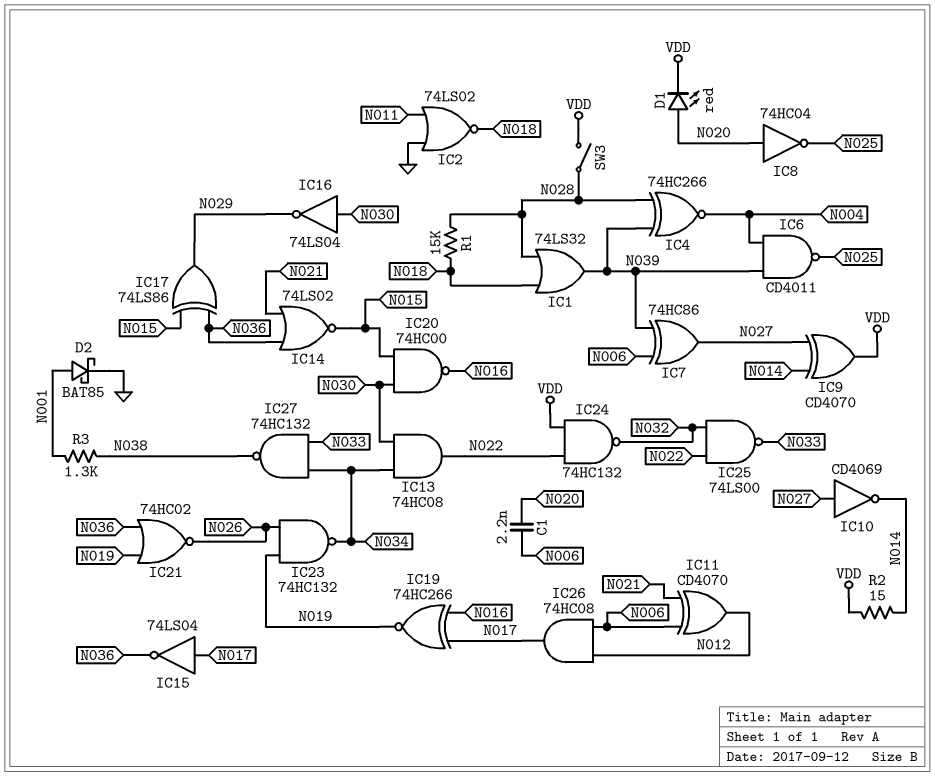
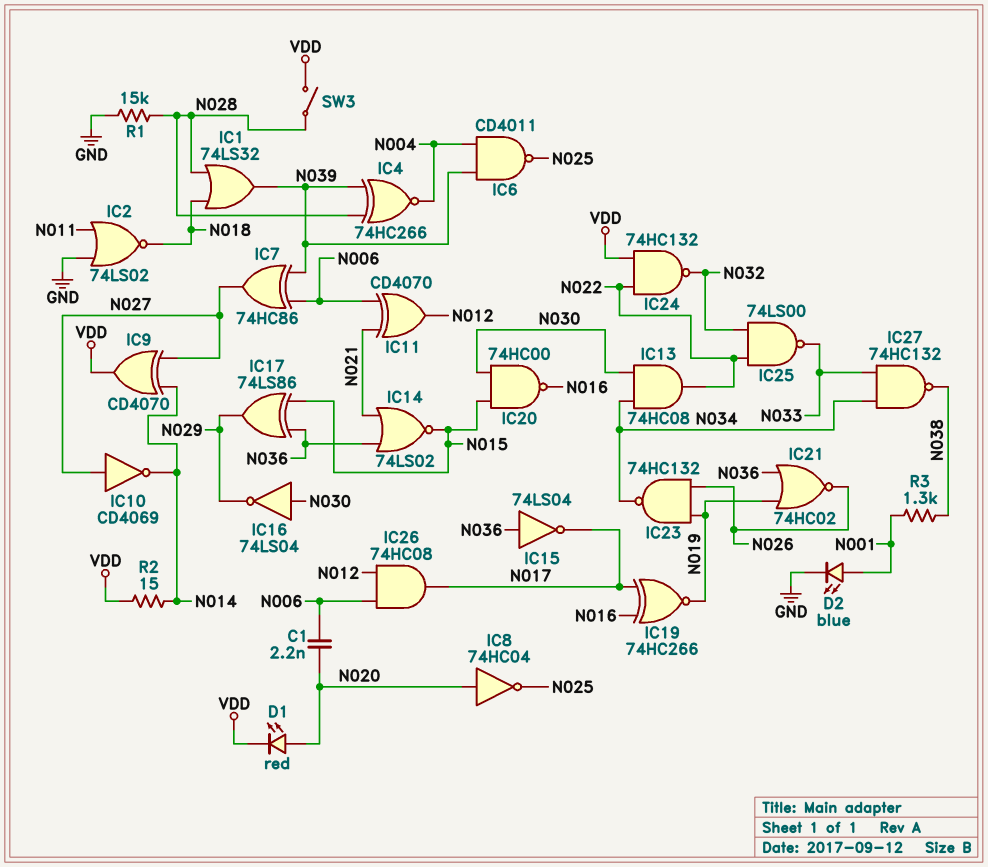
D2: schottky BAT85 (A N001, K GND) -> LED blue (A N001, K GND)
IC15: NOT 74LS04 (in N017, out N036) -> NOT 74LS04 (in N036, out N017)
R1: 15k (N018, N028) -> 15k (GND, N028)

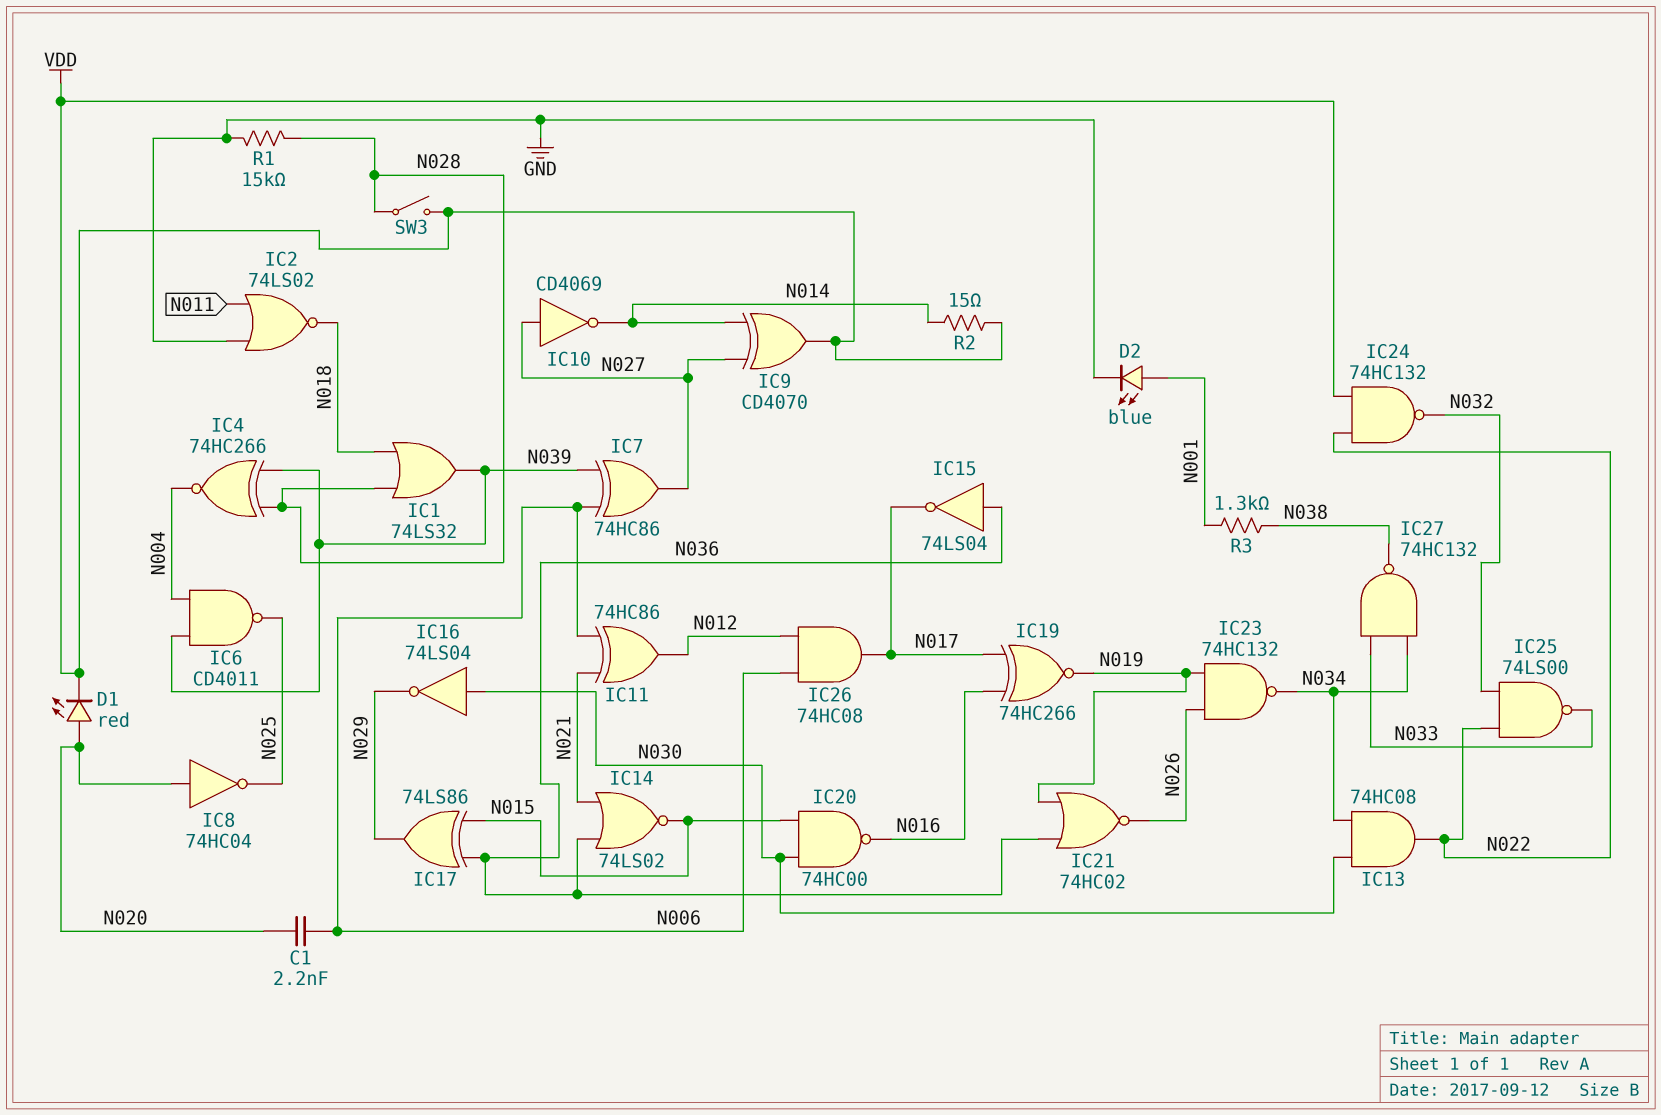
IC11: XOR CD4070 (in N006, in N021, out N012) -> XOR 74HC86 (in N006, in N021, out N012)

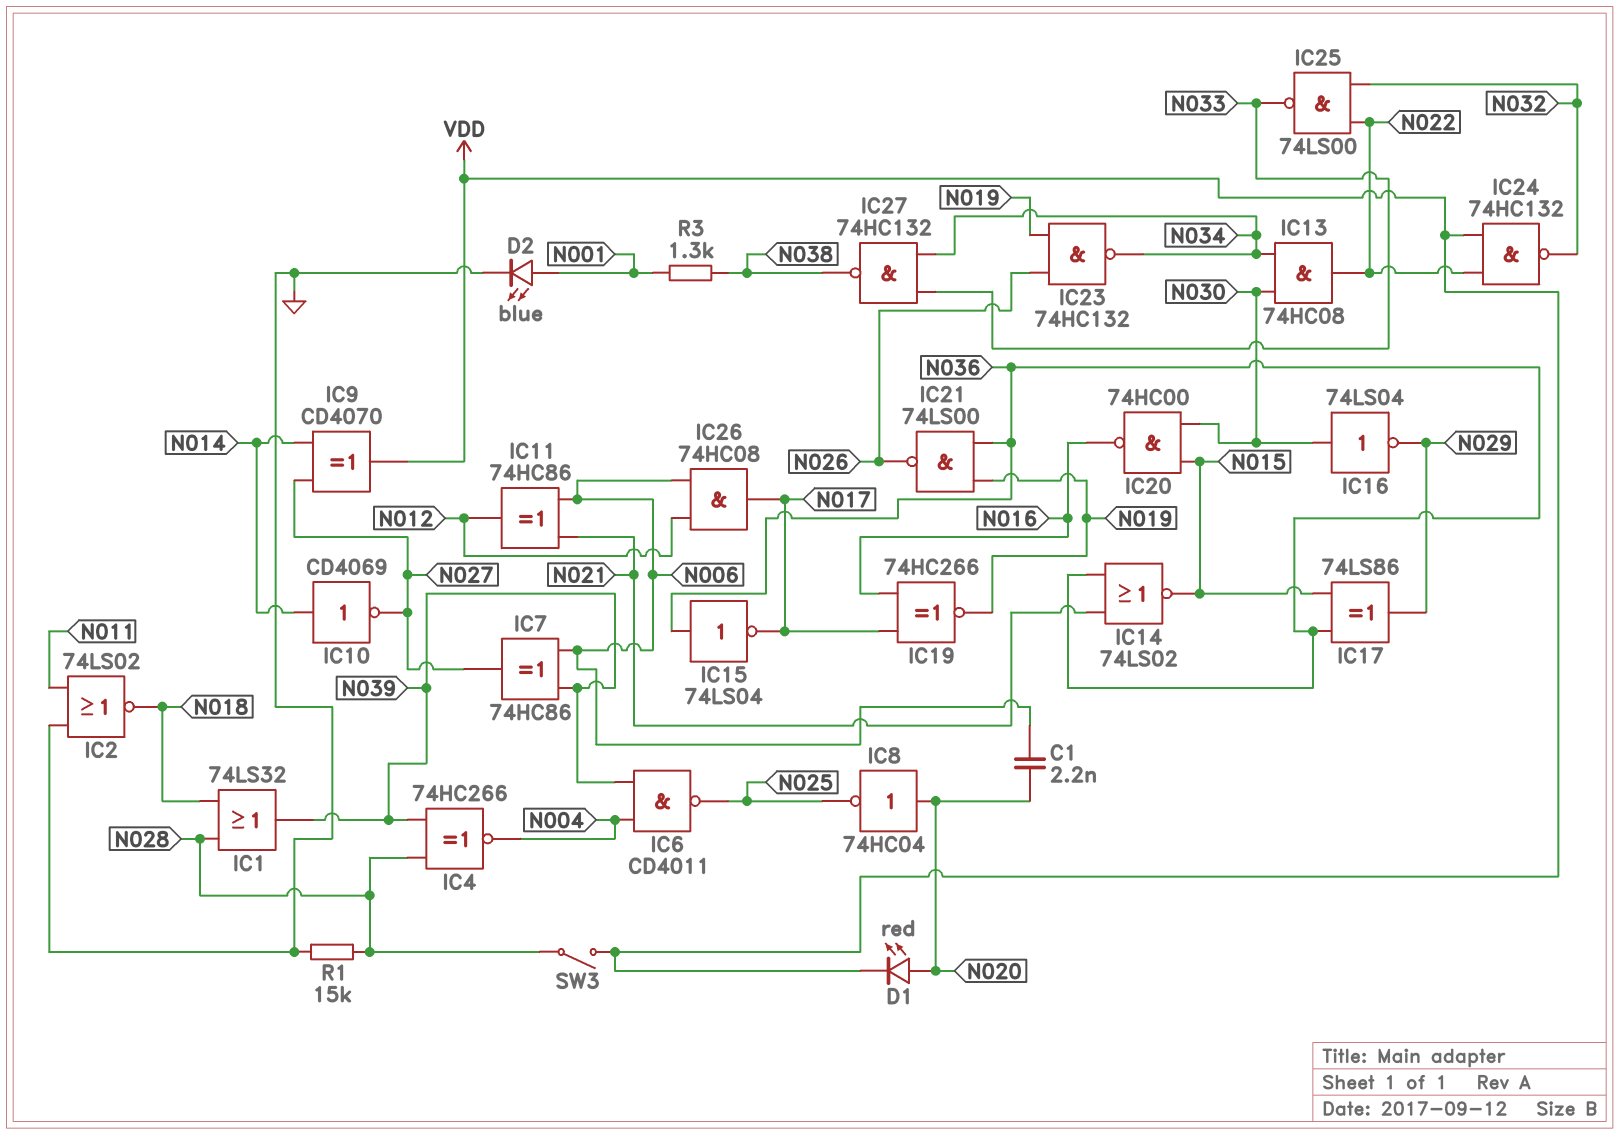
IC10: NOT CD4069 (in N027, out N014) -> NOT CD4069 (in N014, out N027)
IC21: NOR 74HC02 (in N019, in N036, out N026) -> NAND 74LS00 (in N019, in N036, out N026)
R2: 15 (N014, VDD) -> none

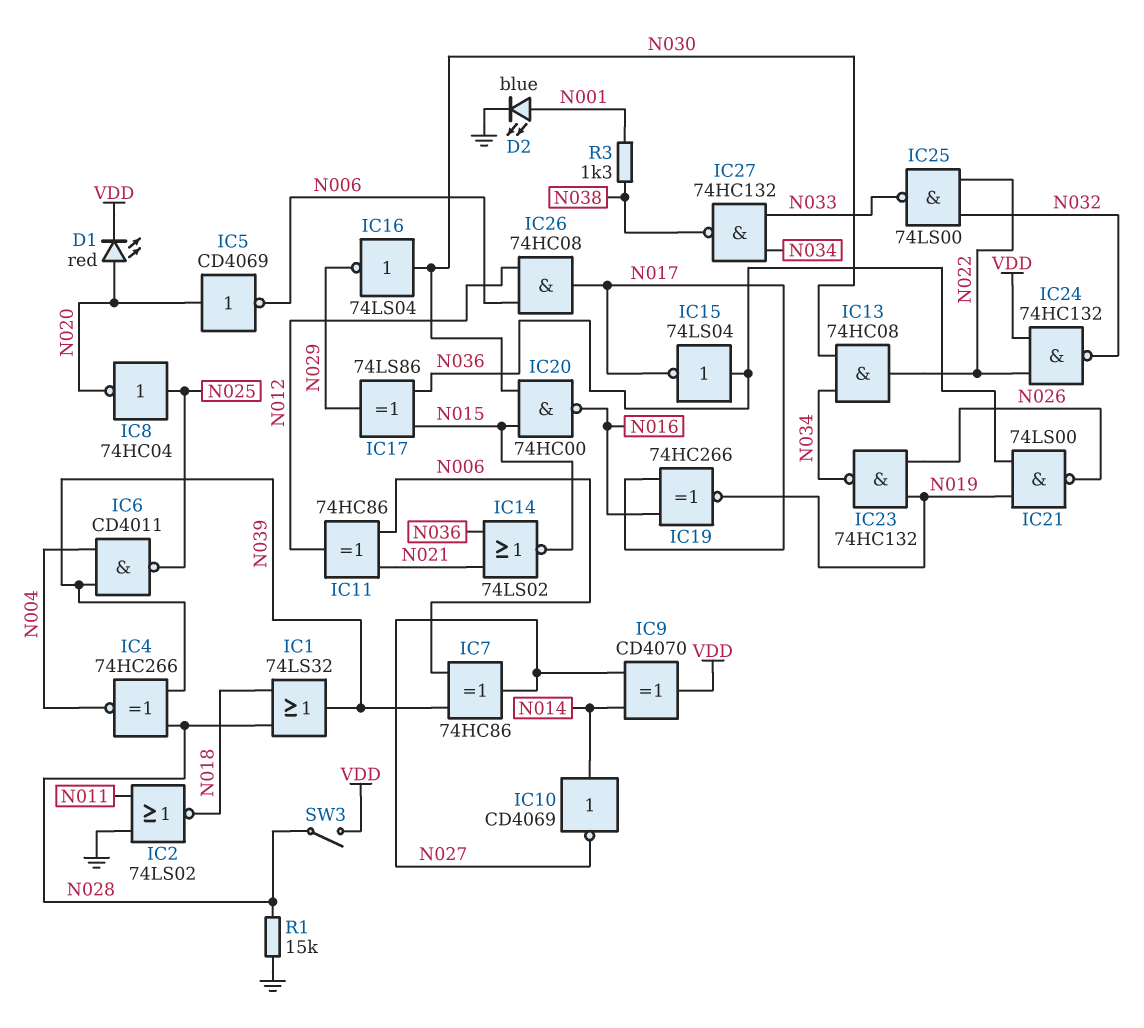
C1: 2.2nF (N006, N020) -> none
IC5: none -> NOT CD4069 (in N020, out N006)
IC8: NOT 74HC04 (in N020, out N025) -> NOT 74HC04 (in N025, out N020)

